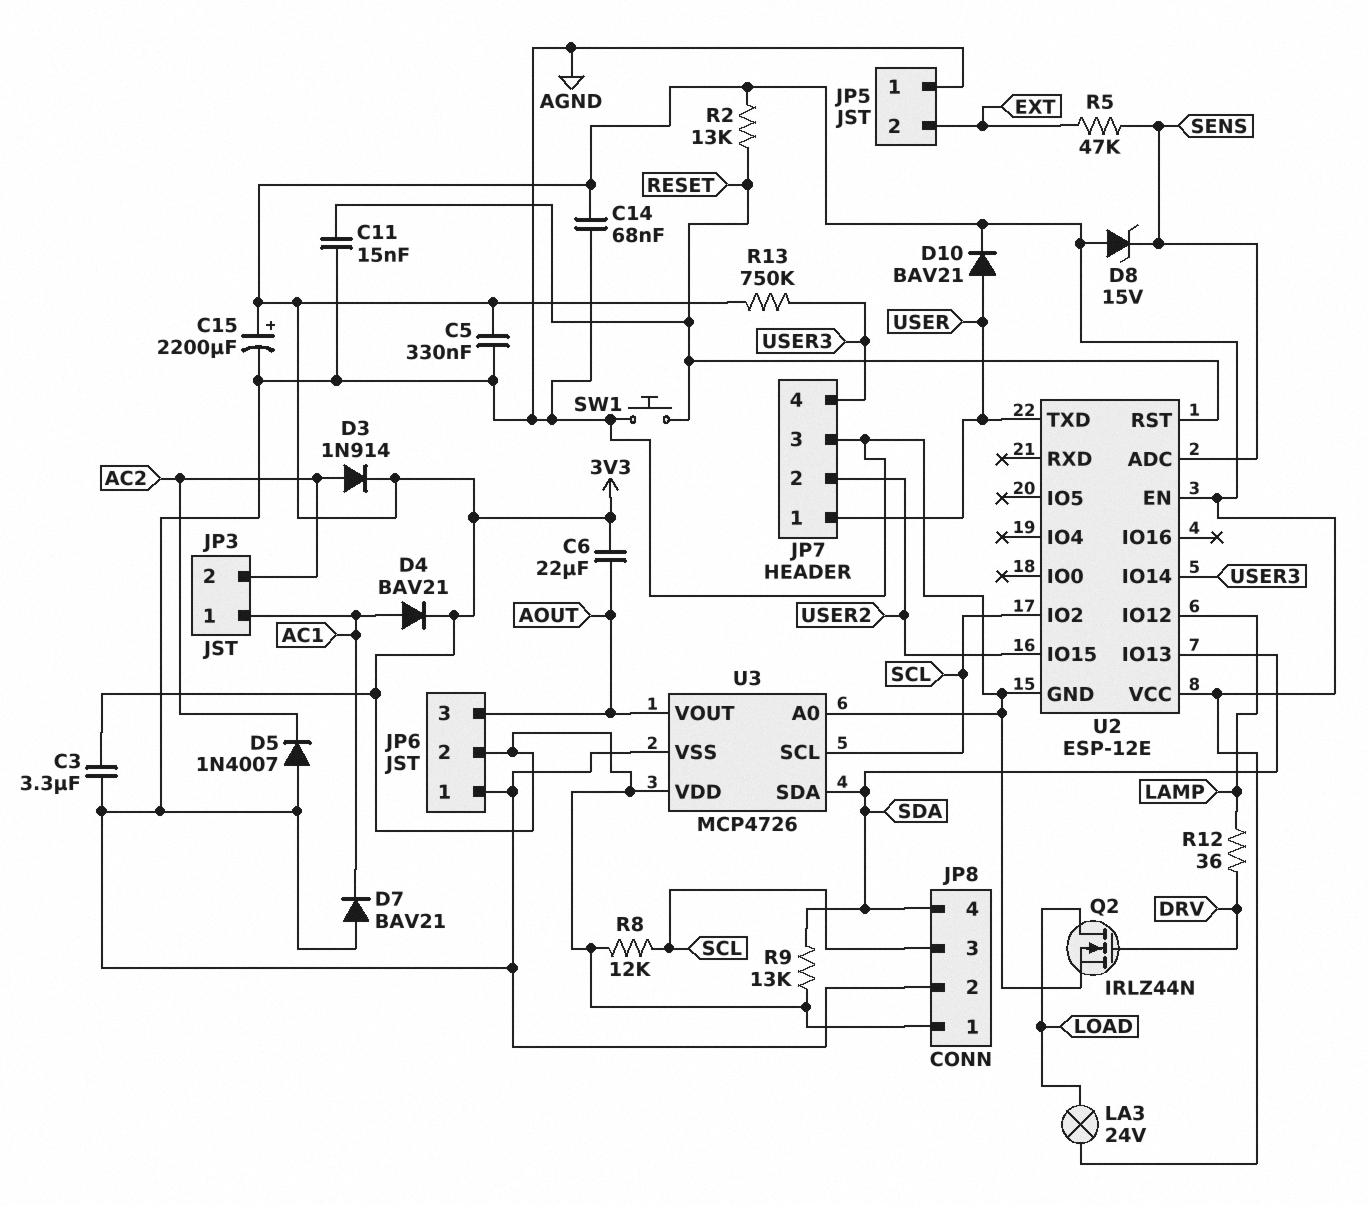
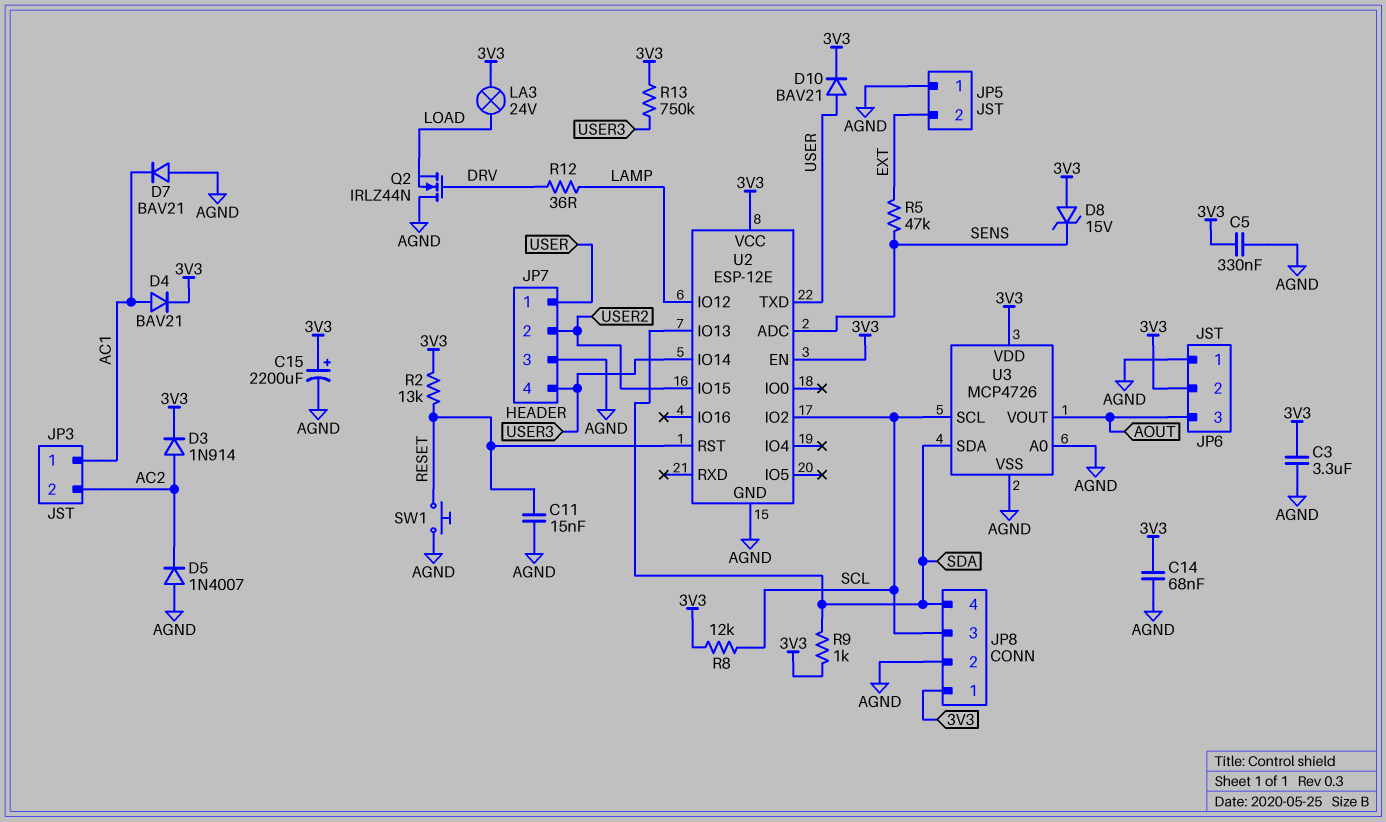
C6: 22uF (3V3, AOUT) -> none
Q2: NMOS IRLZ44N (G DRV, D LOAD, S AGND) -> NMOS IRLZ44N (G DRV, D AGND, S LOAD)
R9: 13k (3V3, SDA) -> 1k (3V3, SDA)

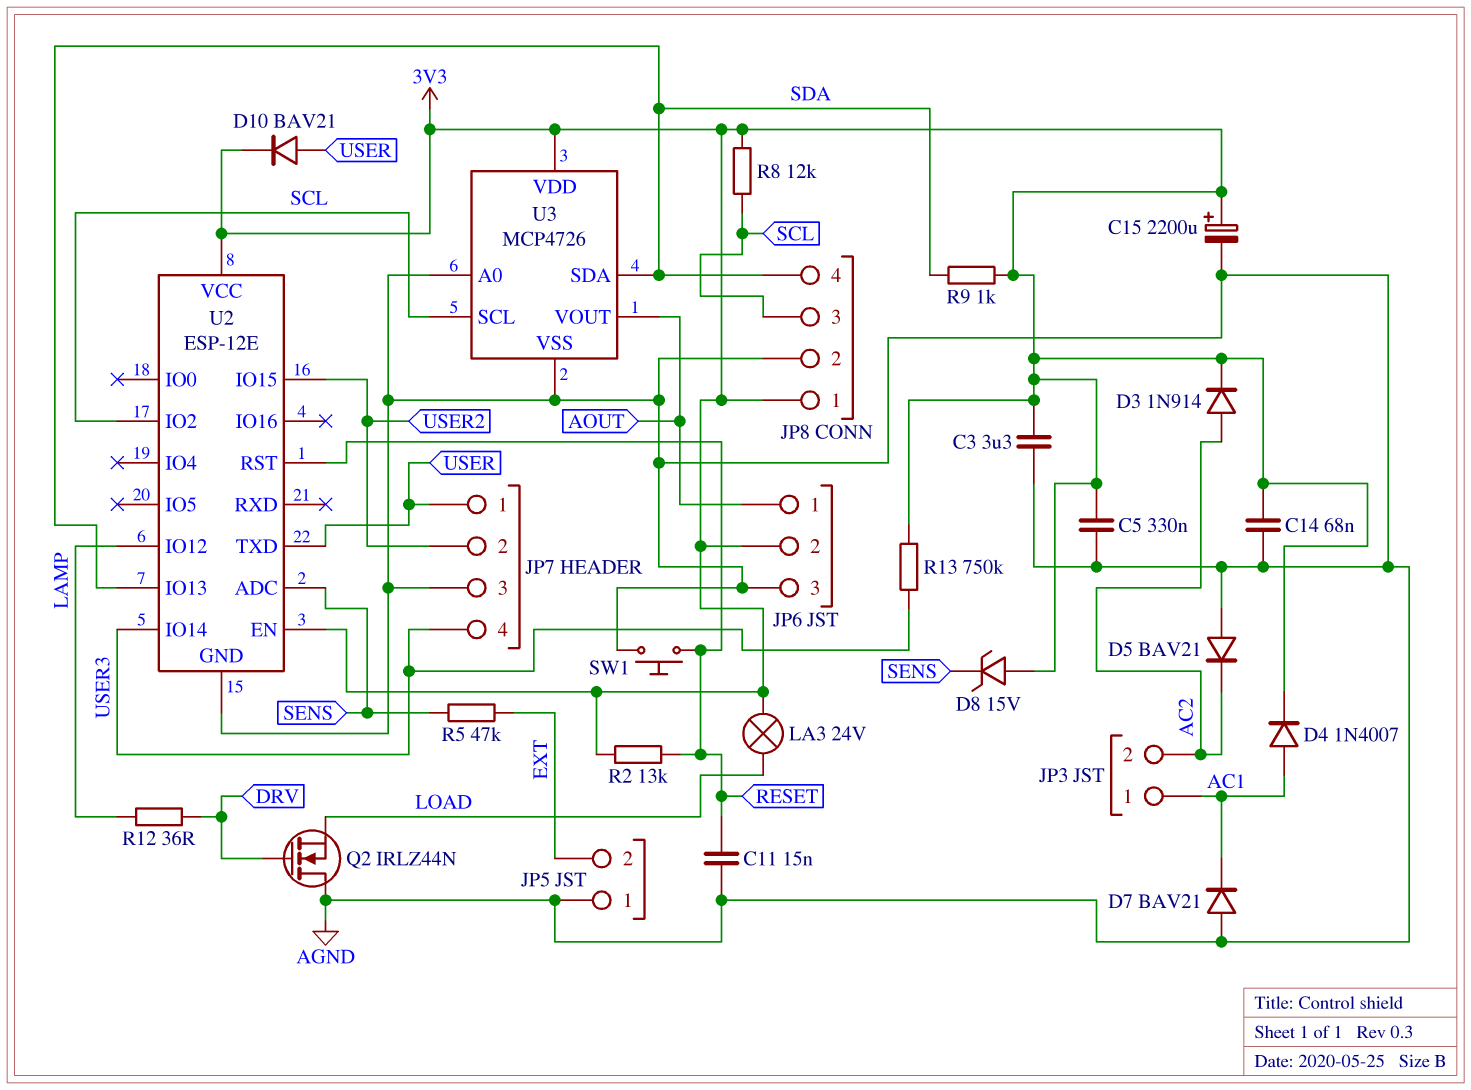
D4: diode BAV21 (A AC1, K 3V3) -> diode 1N4007 (A AC1, K 3V3)
D5: diode 1N4007 (A AGND, K AC2) -> diode BAV21 (A AGND, K AC2)
JP6 pin 1: AGND -> AOUT
JP6 pin 3: AOUT -> AGND

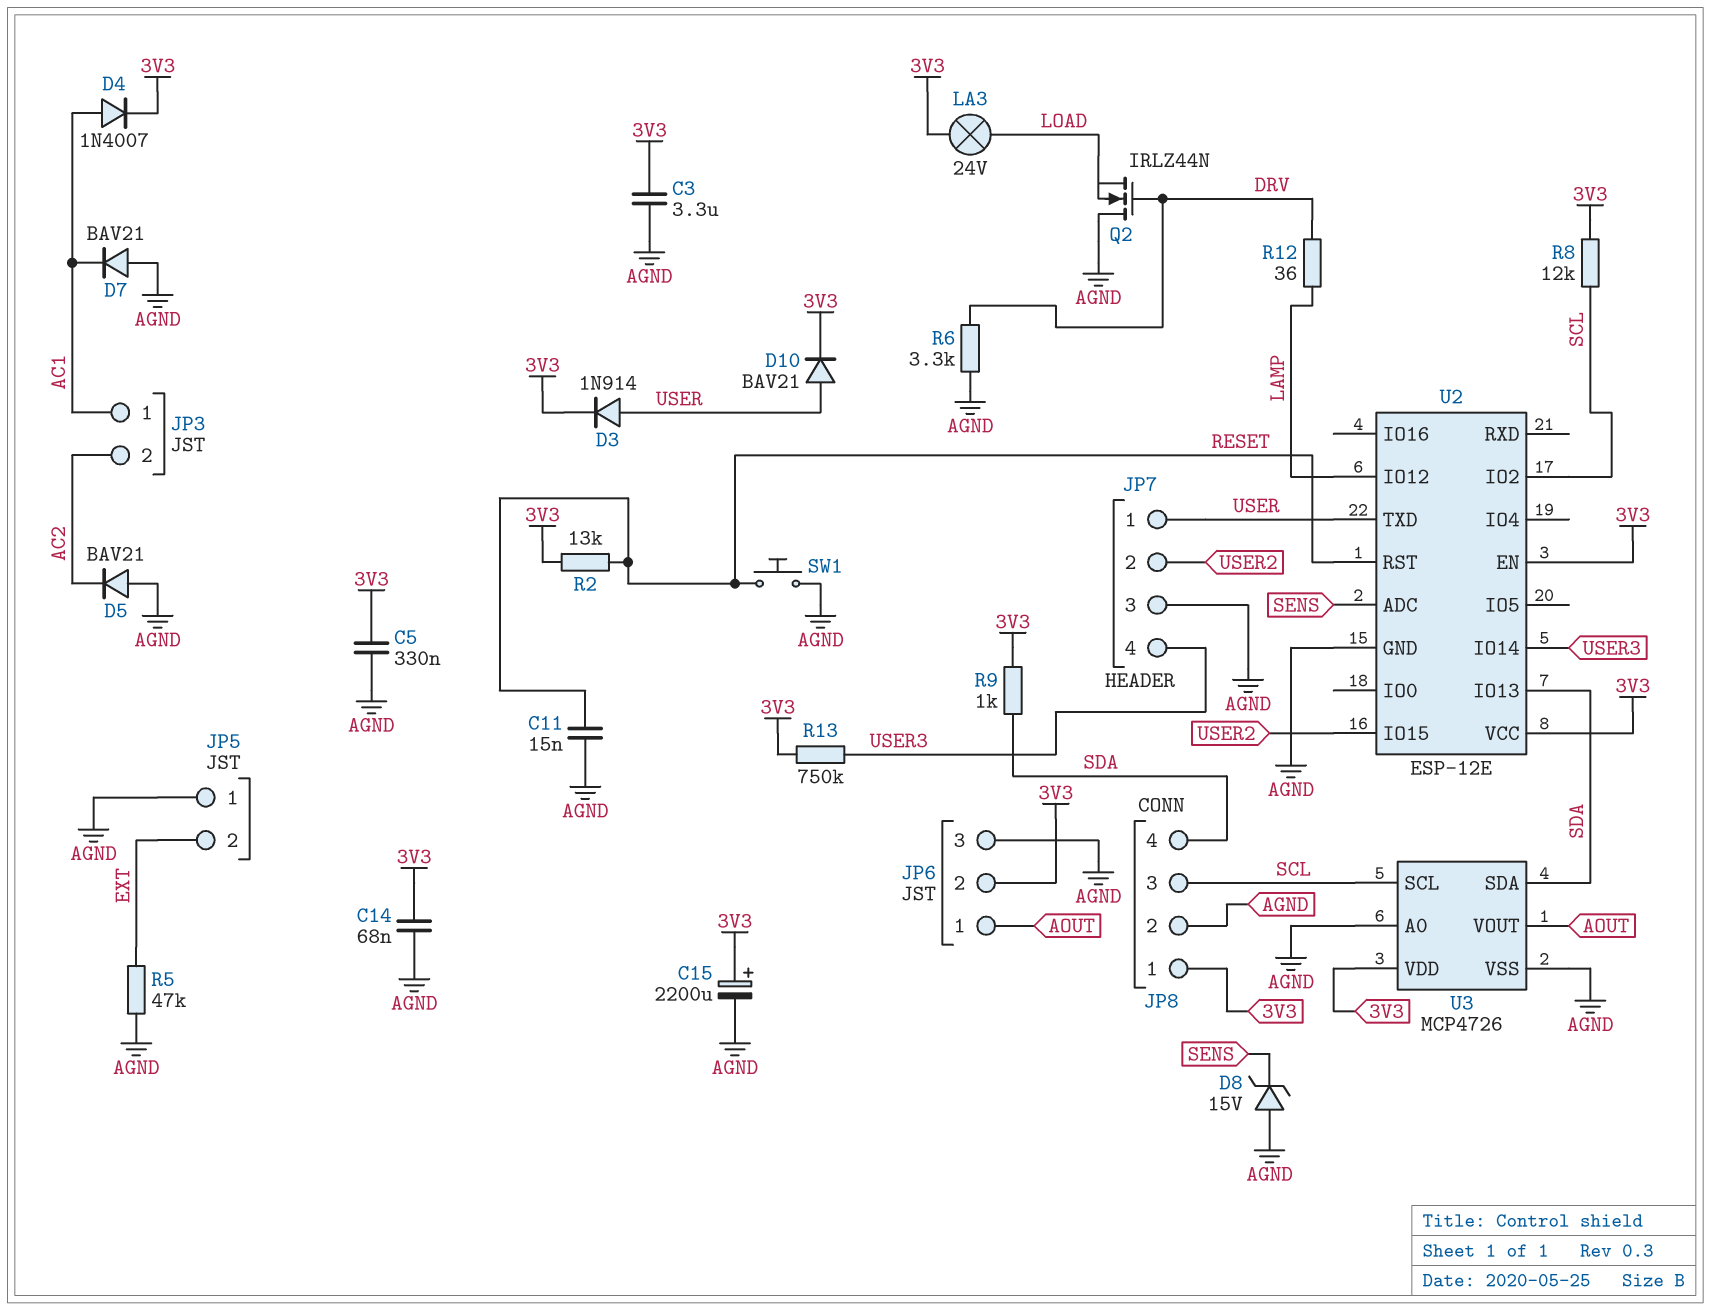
D3: diode 1N914 (A AC2, K 3V3) -> diode 1N914 (A USER, K 3V3)
D8: zener 15V (A 3V3, K SENS) -> zener 15V (A AGND, K SENS)
R5: 47k (EXT, SENS) -> 47k (AGND, EXT)
R6: none -> 3.3k (AGND, DRV)

